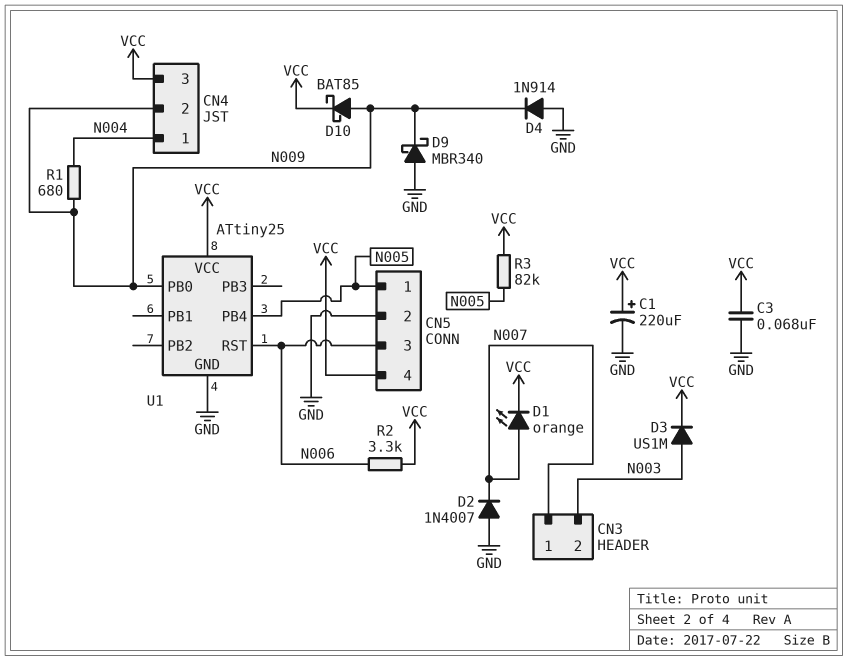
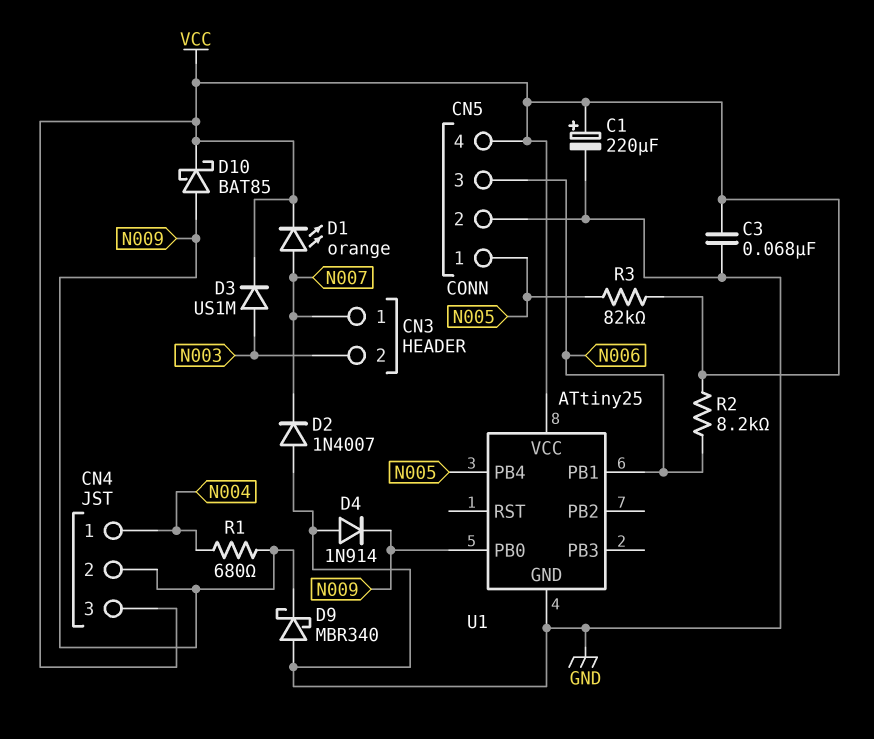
R2: 3.3k (N006, VCC) -> 8.2k (N006, VCC)
U1 pin PB1: none -> N006
U1 pin RST: N006 -> none

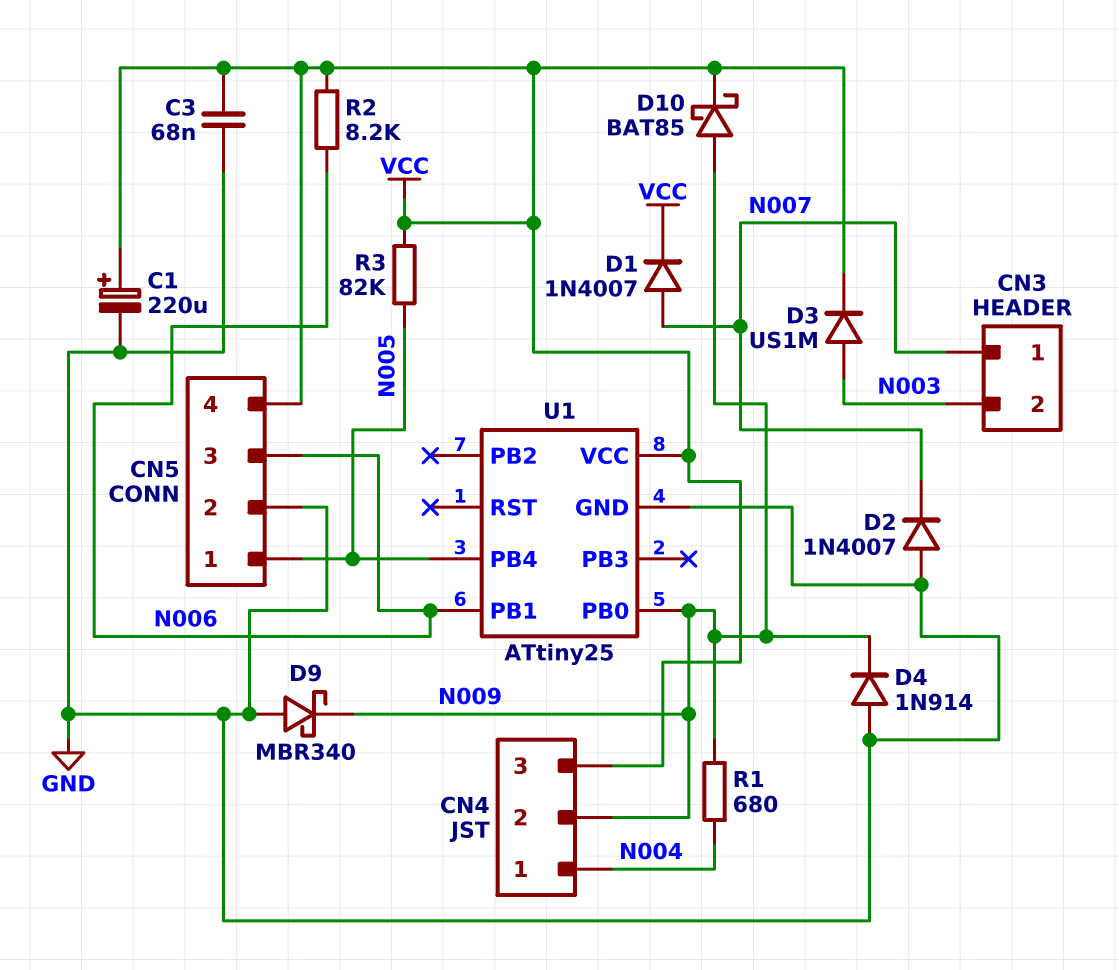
D1: LED orange (A N007, K VCC) -> diode 1N4007 (A N007, K VCC)

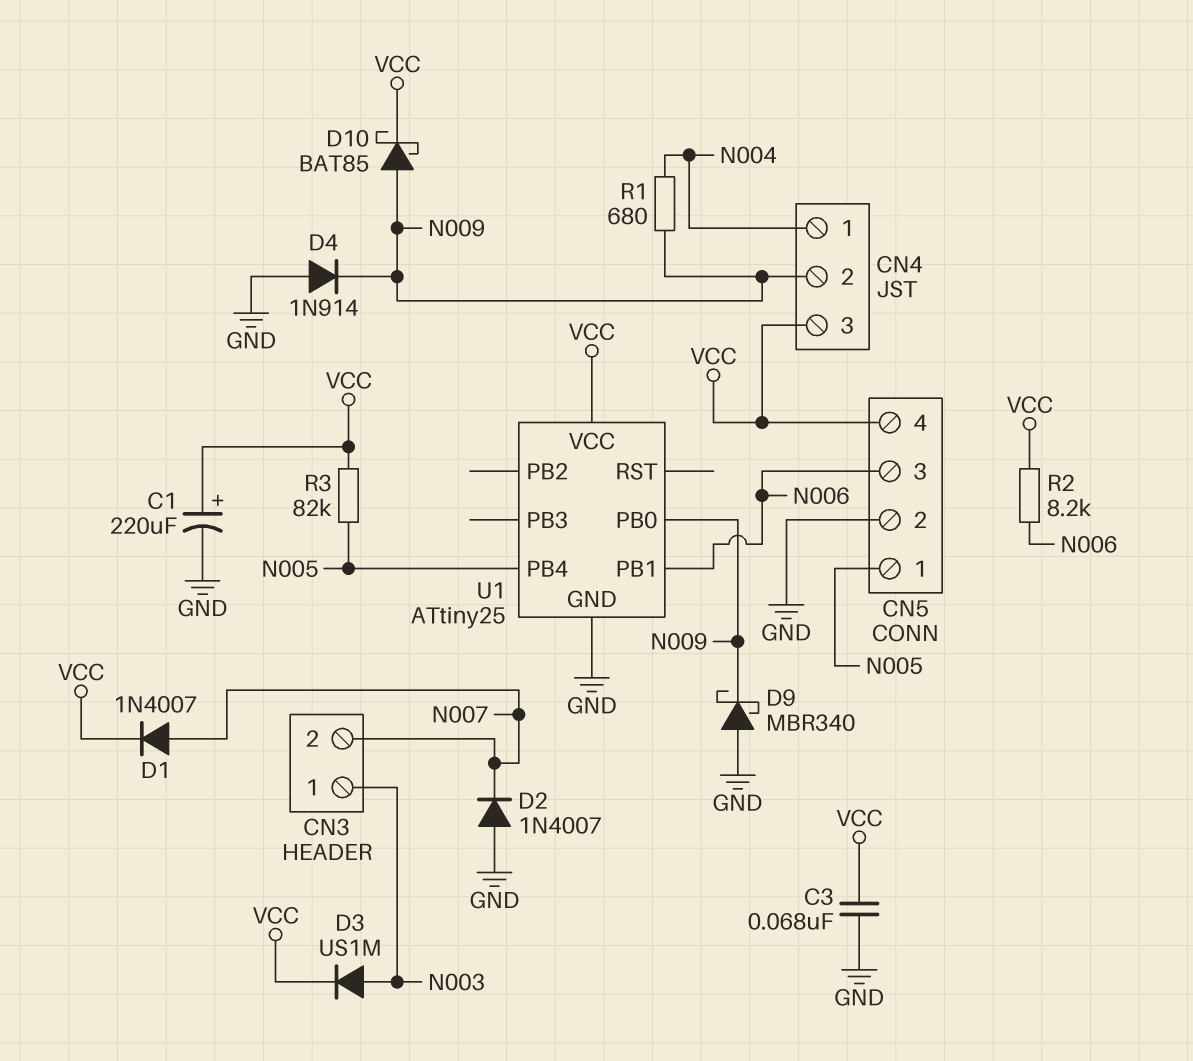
CN3 pin 1: N007 -> N003
CN3 pin 2: N003 -> N007

